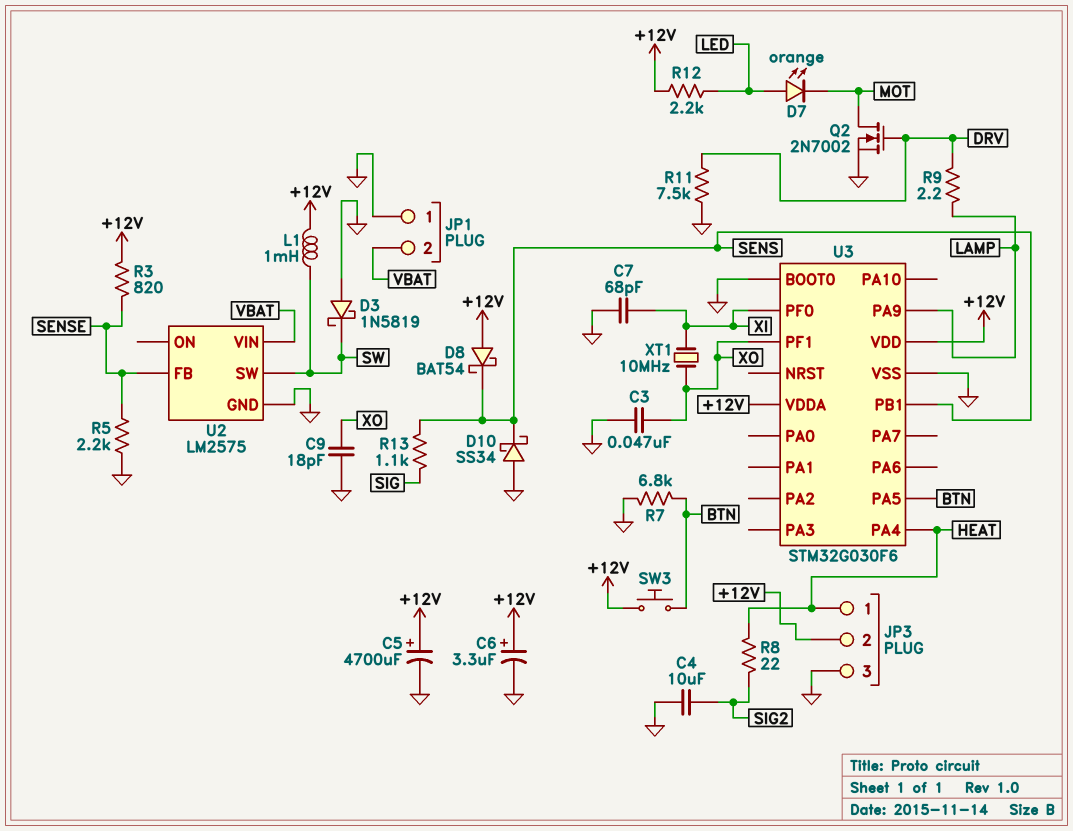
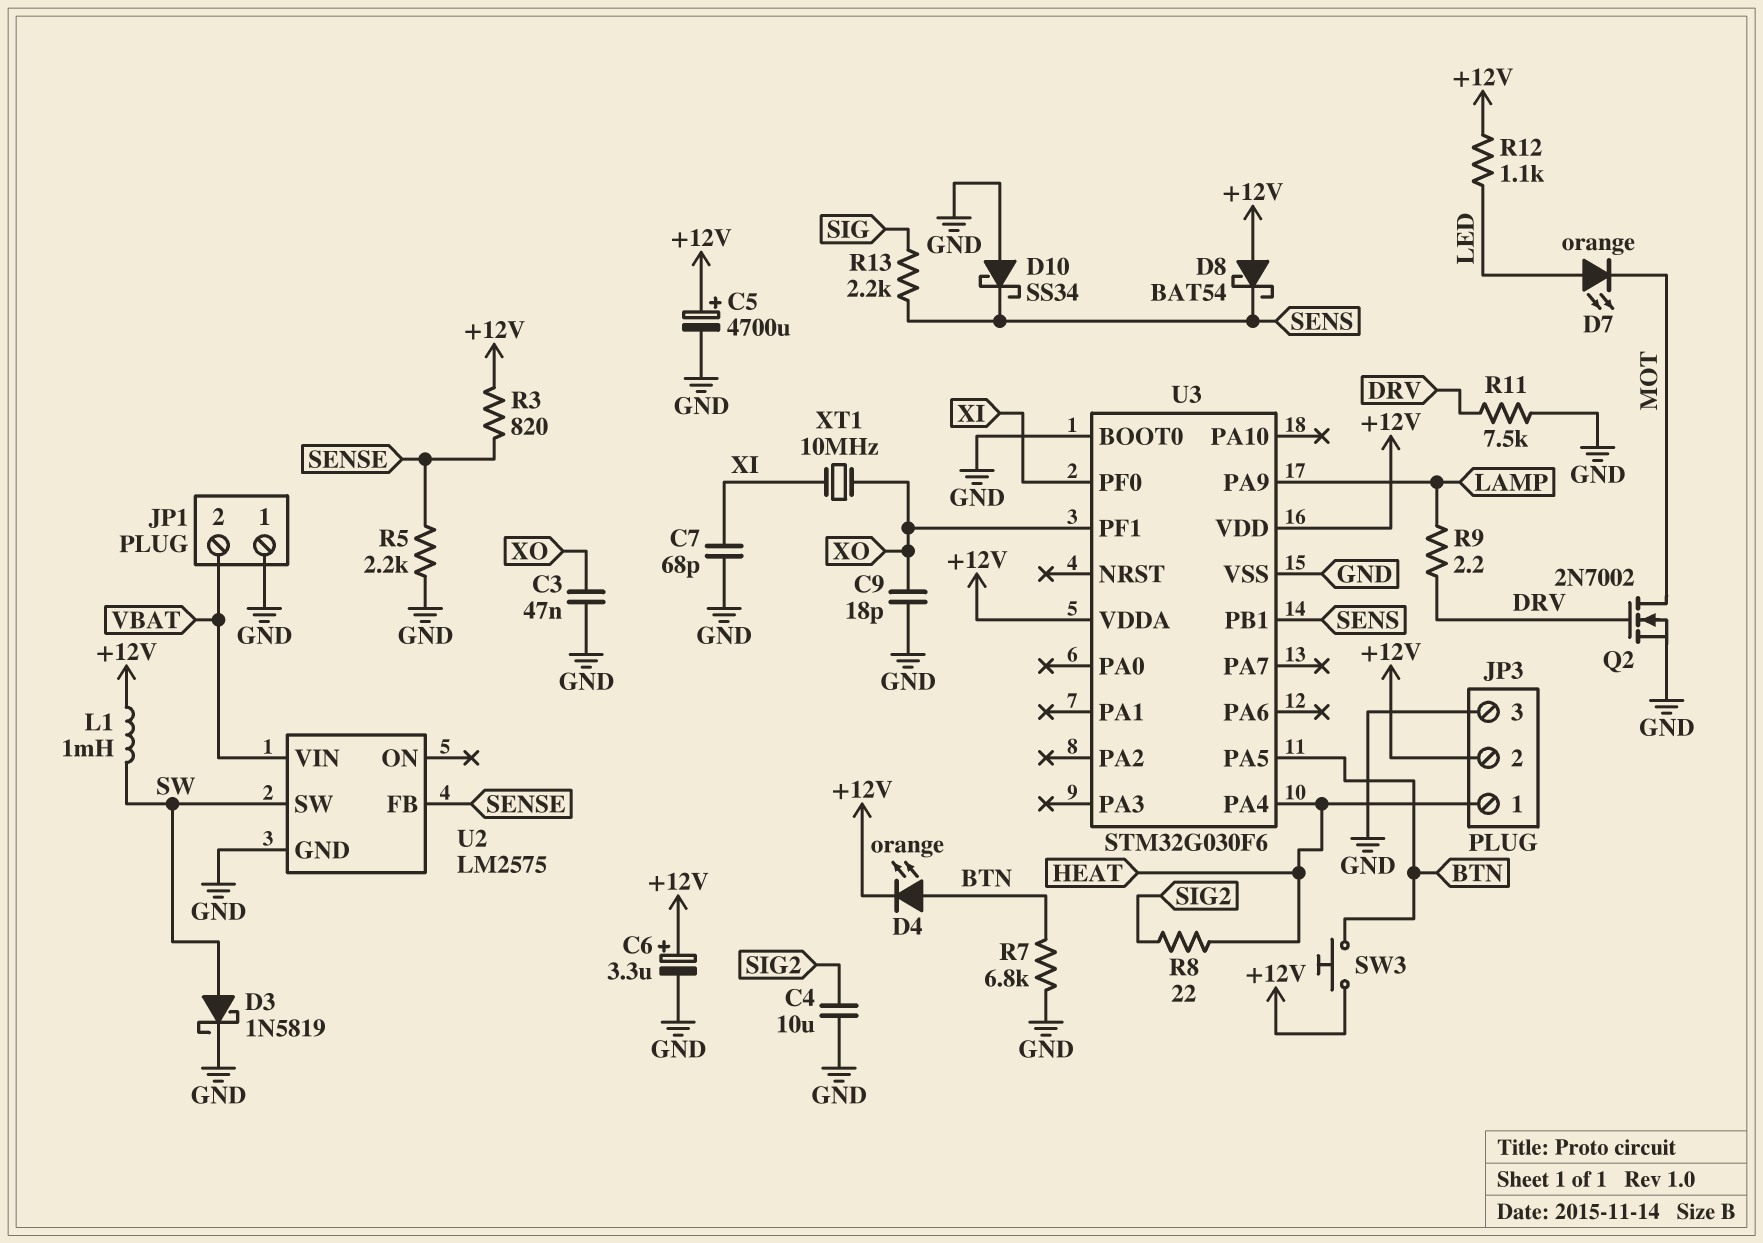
D3: schottky 1N5819 (A GND, K SW) -> schottky 1N5819 (A SW, K GND)
D4: none -> LED orange (A BTN, K +12V)
R12: 2.2k (+12V, LED) -> 1.1k (+12V, LED)
R13: 1.1k (SENS, SIG) -> 2.2k (SENS, SIG)

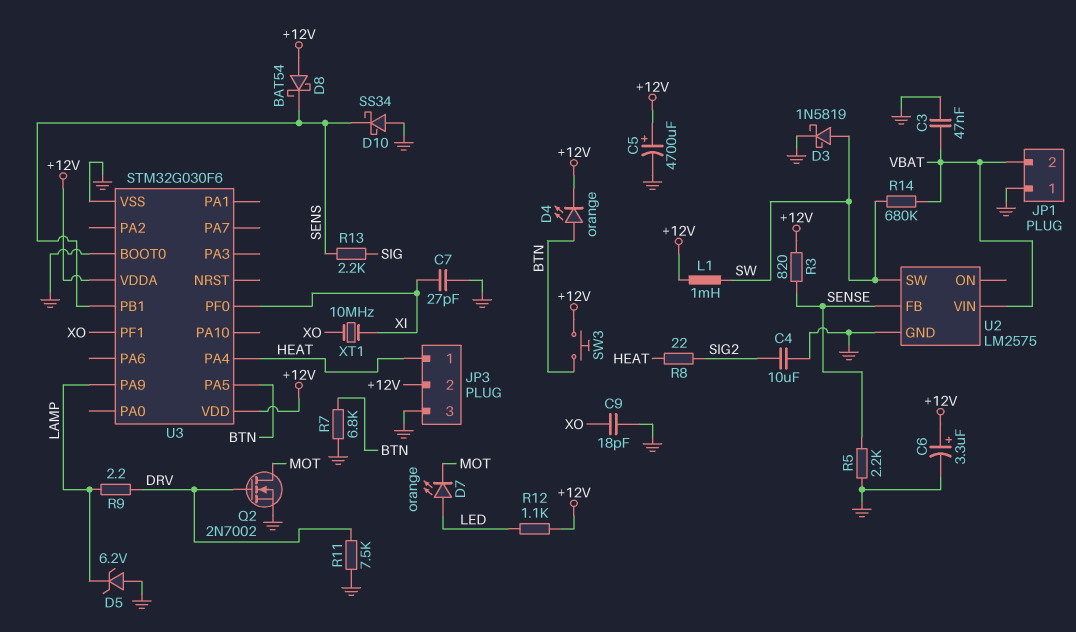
C3: 47nF (GND, XO) -> 47nF (GND, VBAT)
C7: 68pF (GND, XI) -> 27pF (GND, XI)
D5: none -> zener 6.2V (A GND, K LAMP)
R14: none -> 680k (SW, VBAT)

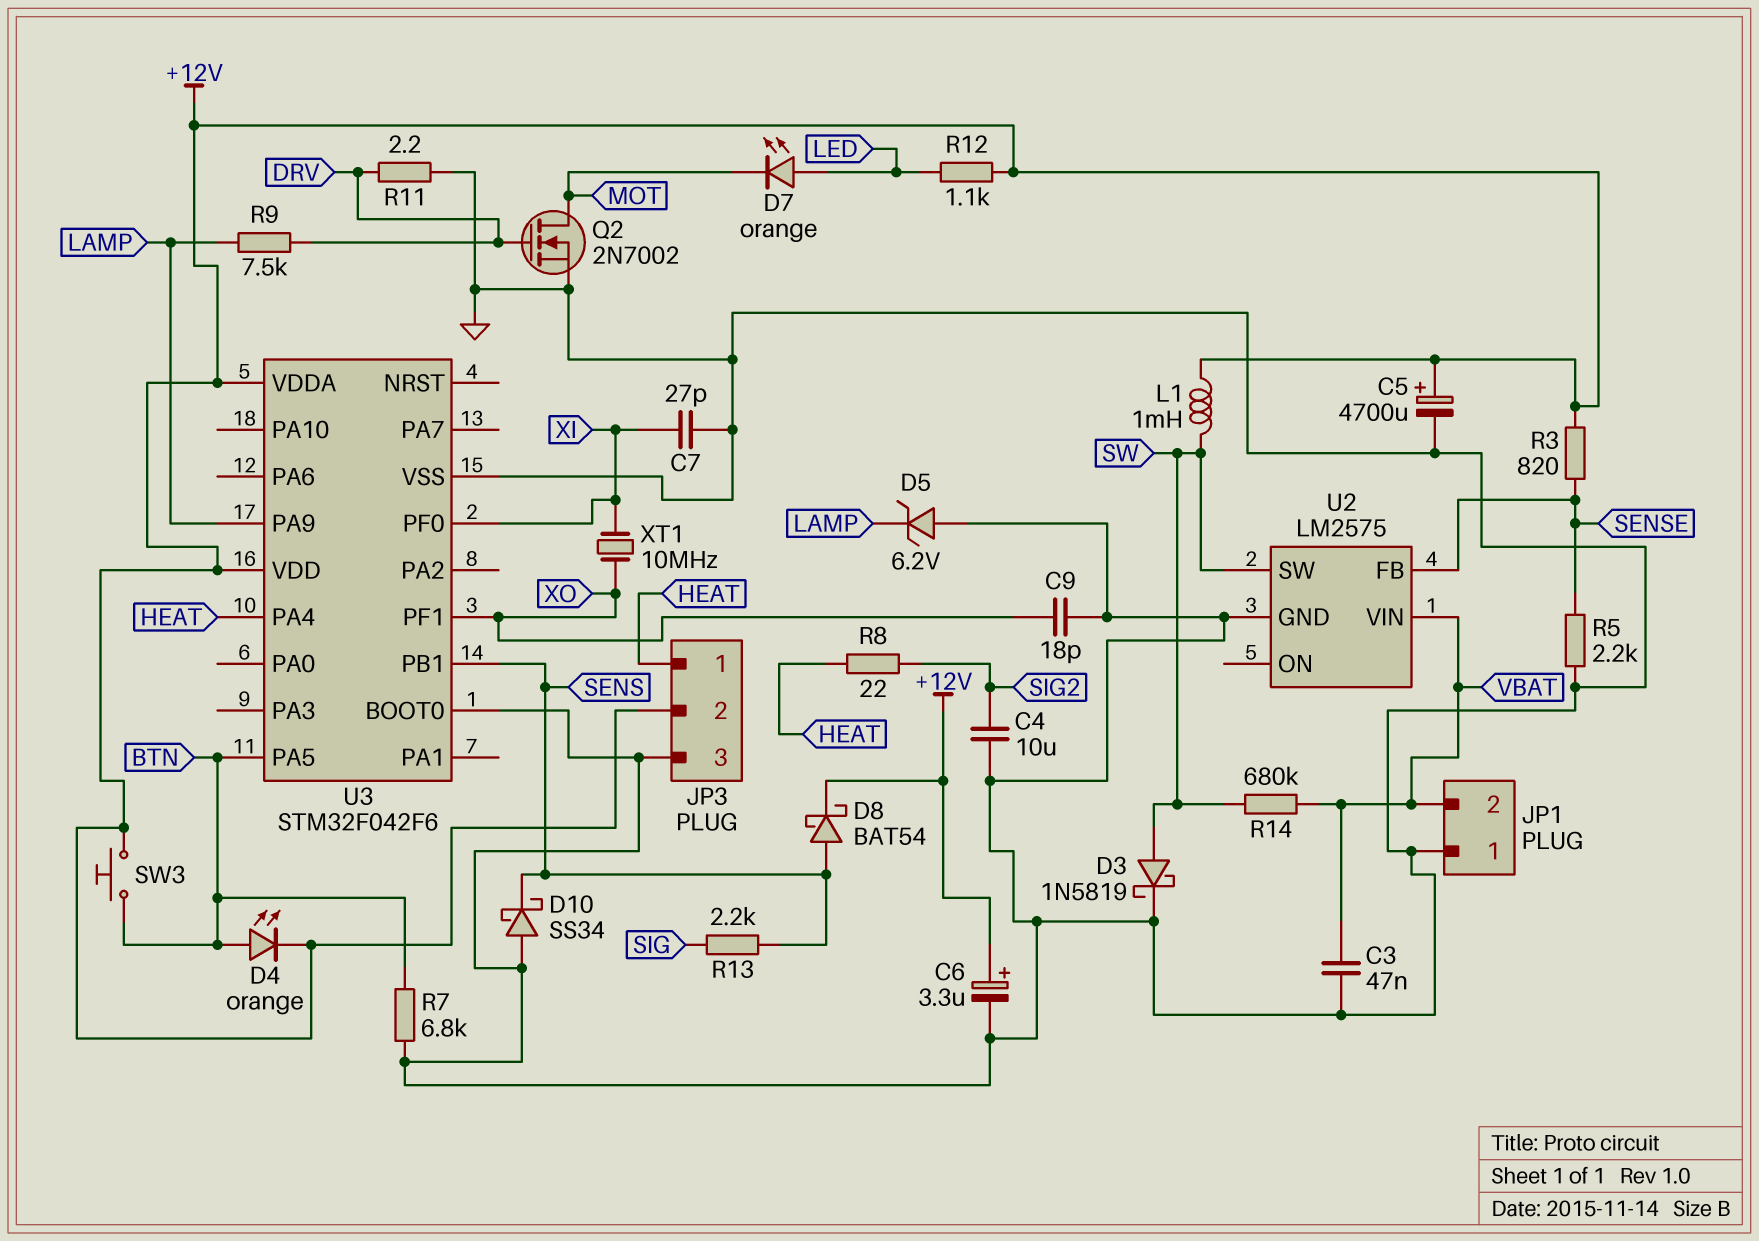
D8: schottky BAT54 (A +12V, K SENS) -> schottky BAT54 (A SENS, K +12V)
R9: 2.2 (DRV, LAMP) -> 7.5k (DRV, LAMP)
R11: 7.5k (DRV, GND) -> 2.2 (DRV, GND)
U3: STM32G030F6 -> STM32F042F6

